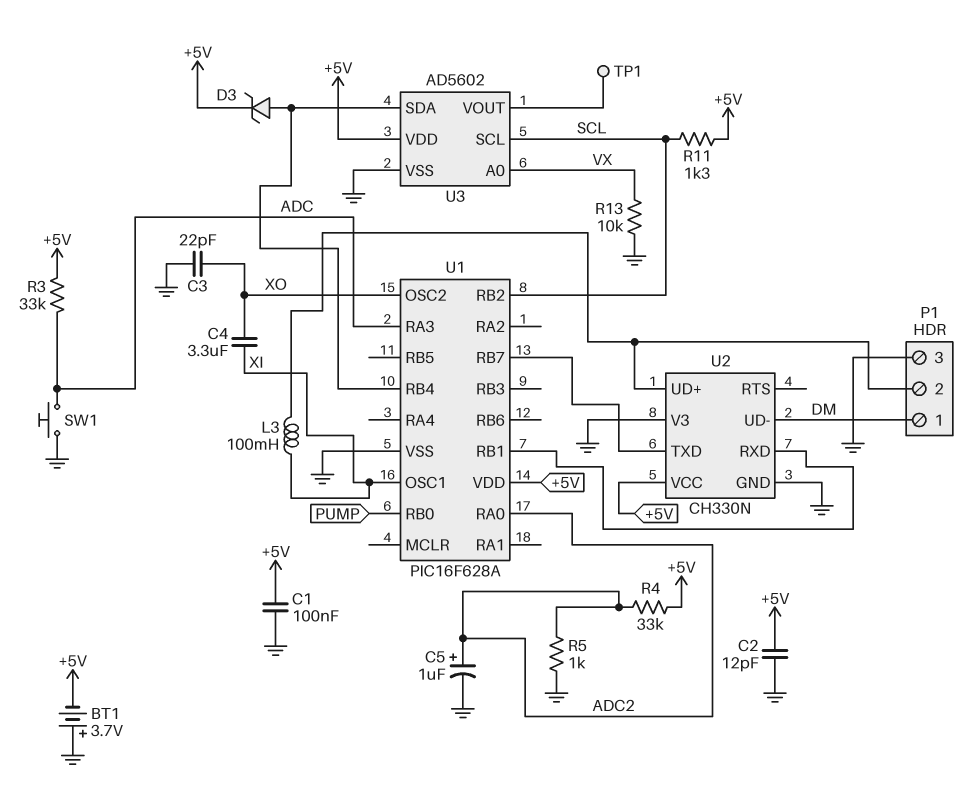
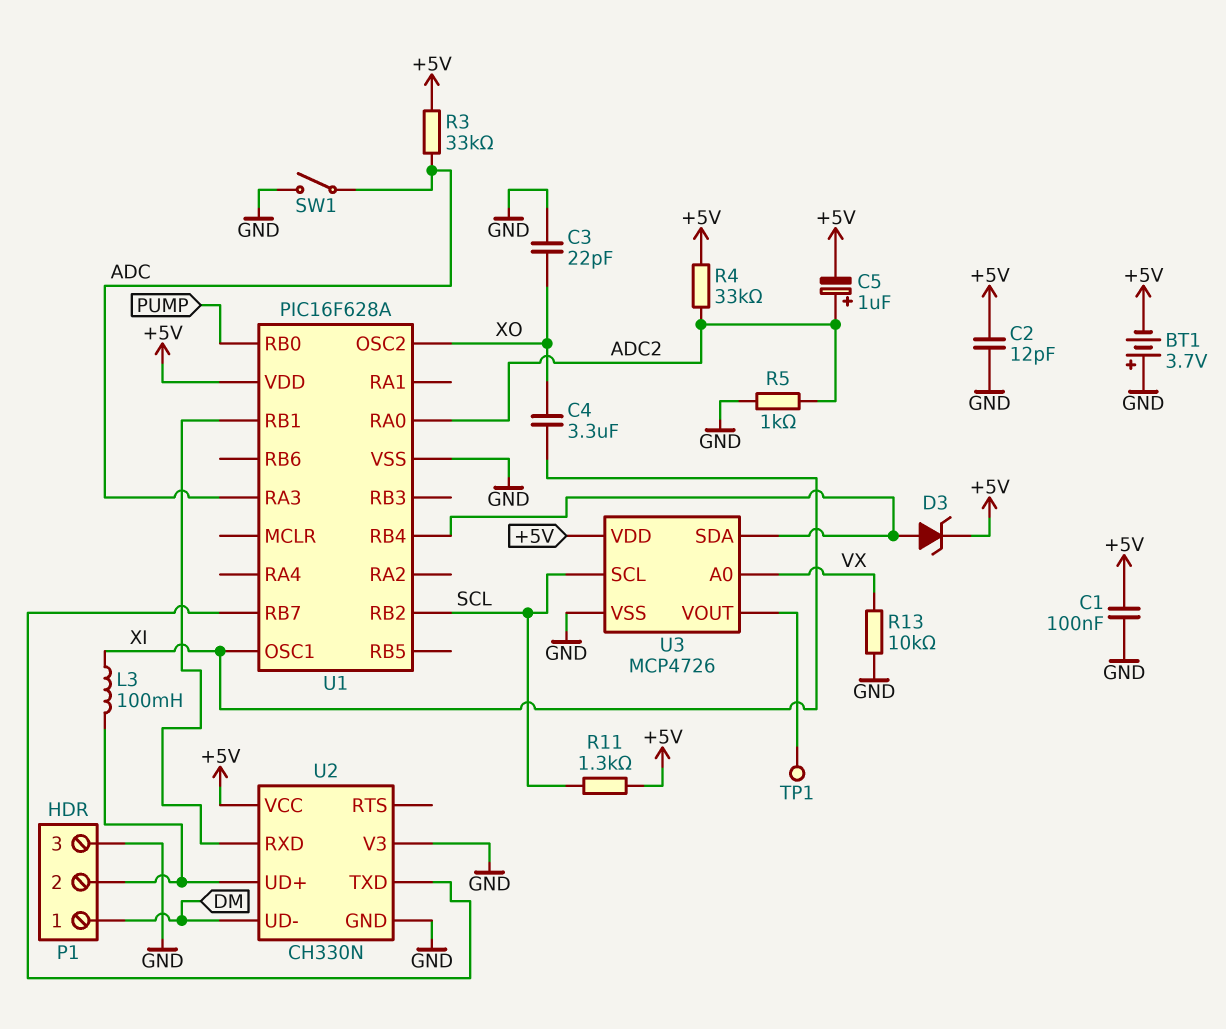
C5: 1uF (plus ADC2, minus GND) -> 1uF (plus ADC2, minus +5V)
SW1: button (ADC, GND) -> switch (ADC, GND)
U3: AD5602 -> MCP4726

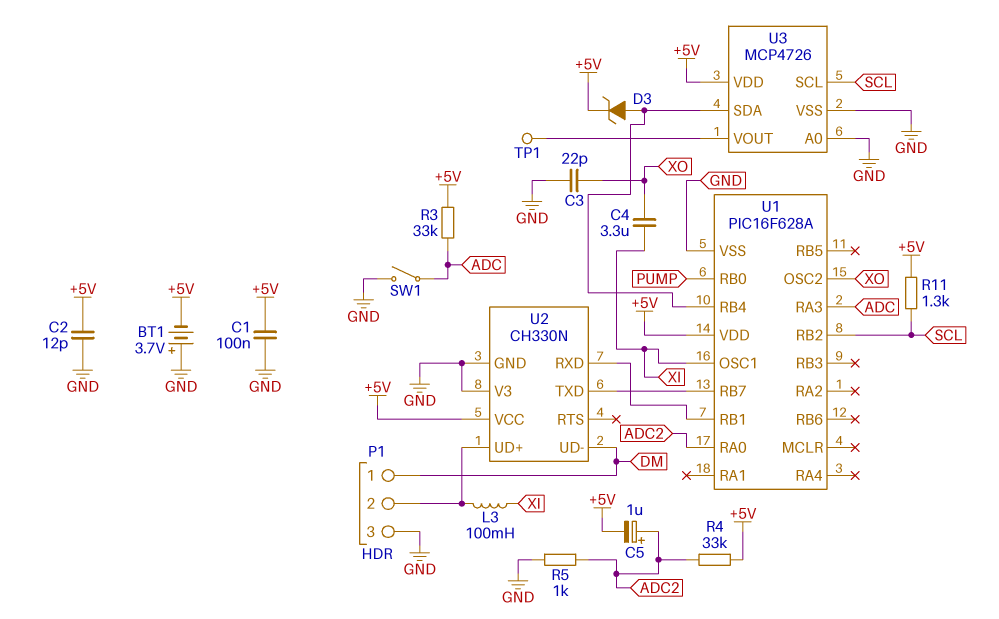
R13: 10k (GND, VX) -> none
U3 pin A0: VX -> GND

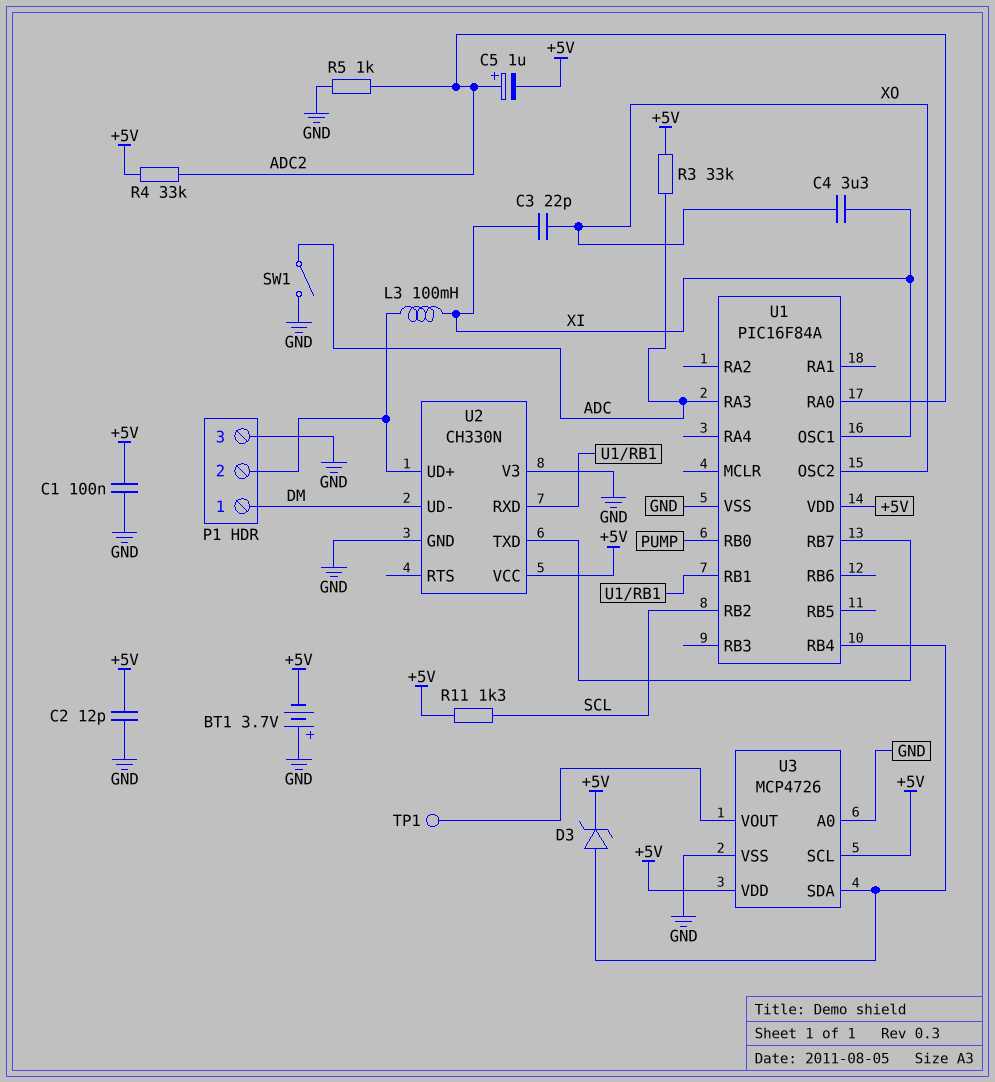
C3: 22pF (GND, XO) -> 22pF (XI, XO)
U1: PIC16F628A -> PIC16F84A
U3 pin SCL: SCL -> +5V

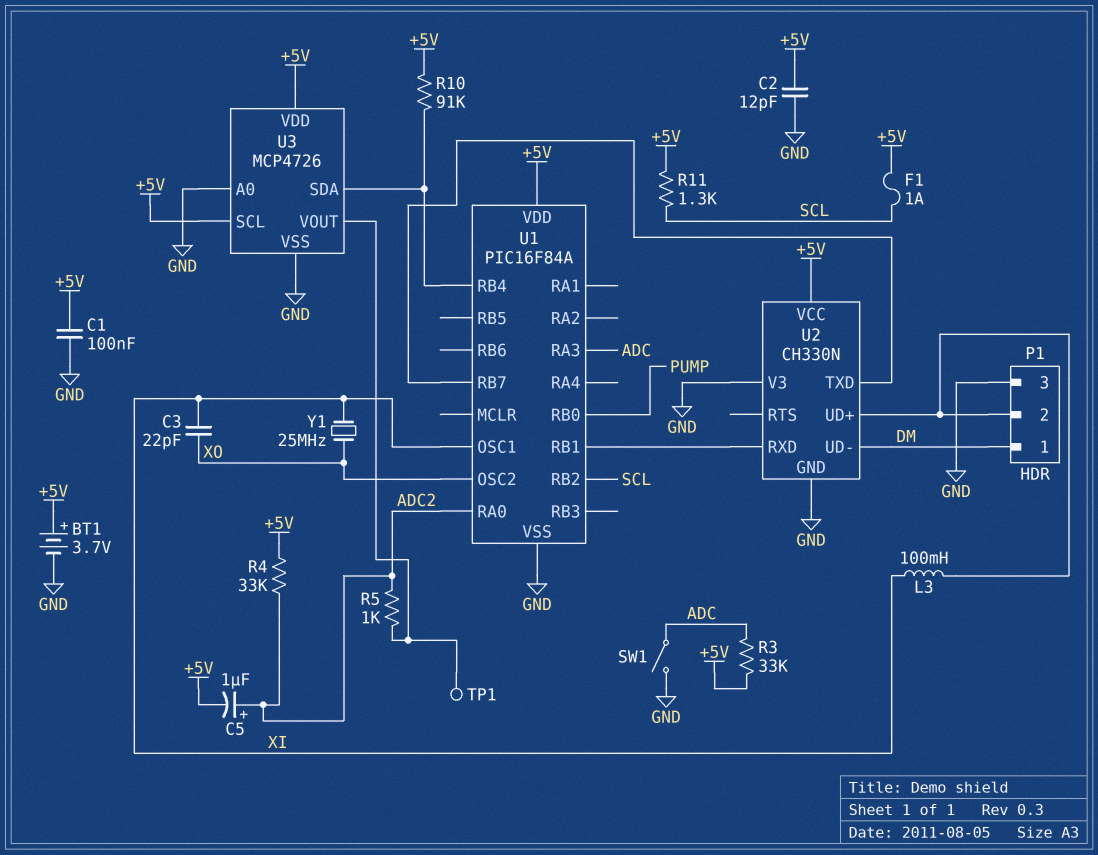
BT1: 3.7V (plus GND, minus +5V) -> 3.7V (plus +5V, minus GND)
C4: 3.3uF (XI, XO) -> none
D3: zener (A U1/RB4, K +5V) -> none
F1: none -> 1A (+5V, SCL)
R5: 1k (ADC2, GND) -> 1k (ADC2, U3/VOUT)
R10: none -> 91k (+5V, U1/RB4)
Y1: none -> 25MHz (XI, XO)

